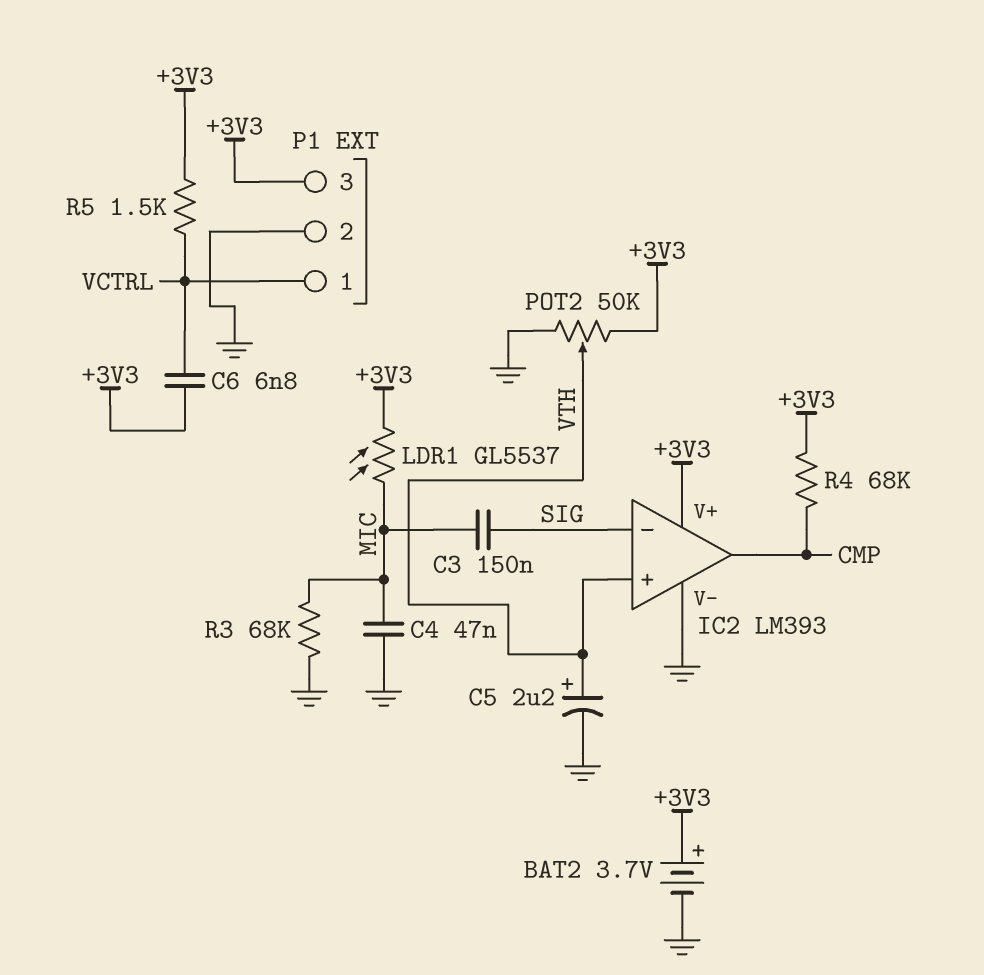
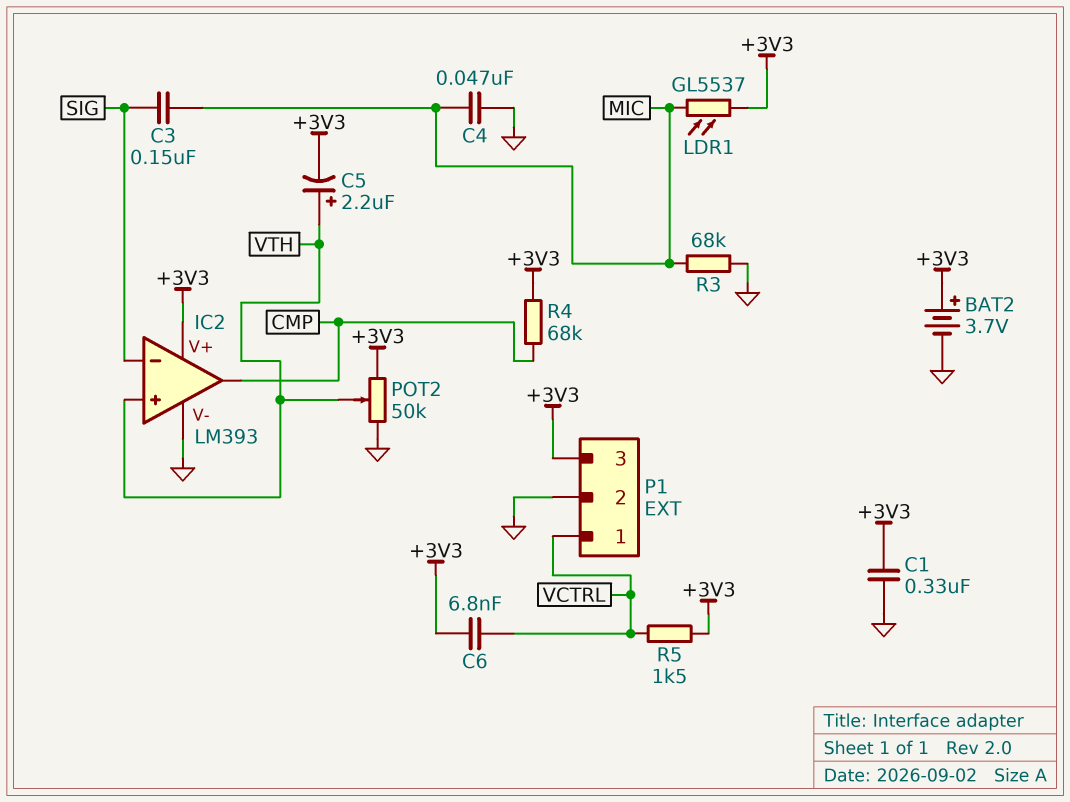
C1: none -> 330nF (+3V3, GND)
C5: 2.2uF (plus VTH, minus GND) -> 2.2uF (plus VTH, minus +3V3)

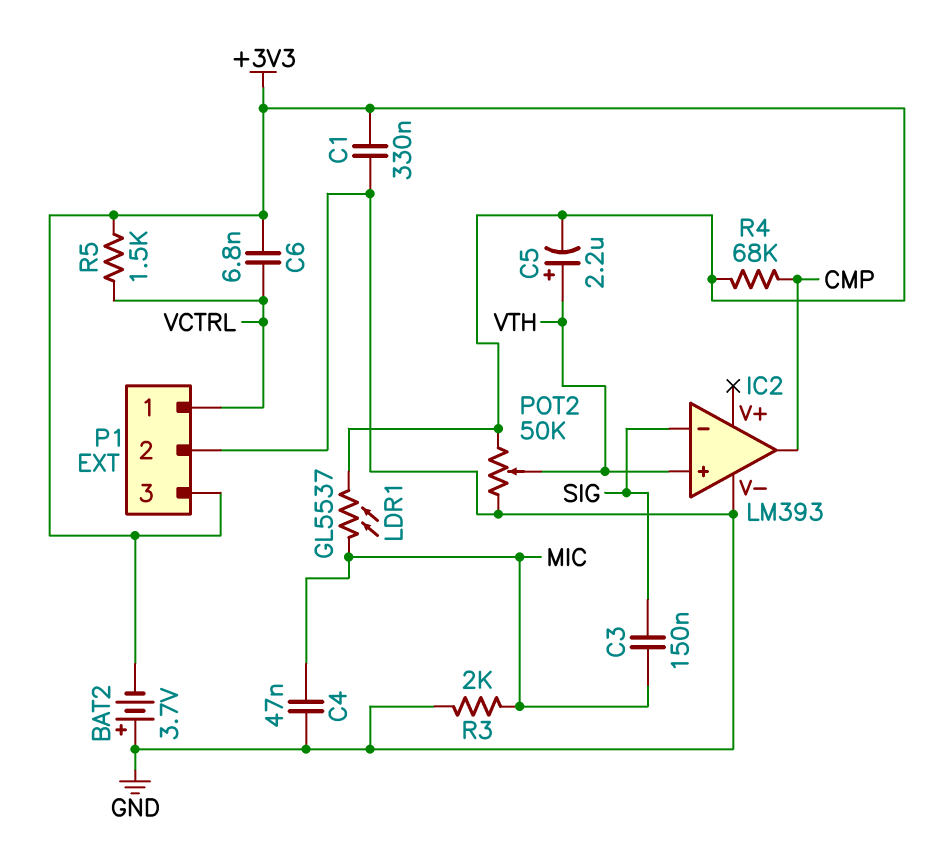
BAT2: 3.7V (plus +3V3, minus GND) -> 3.7V (plus GND, minus +3V3)
IC2 pin V+: +3V3 -> none
R3: 68k (GND, MIC) -> 2k (GND, MIC)

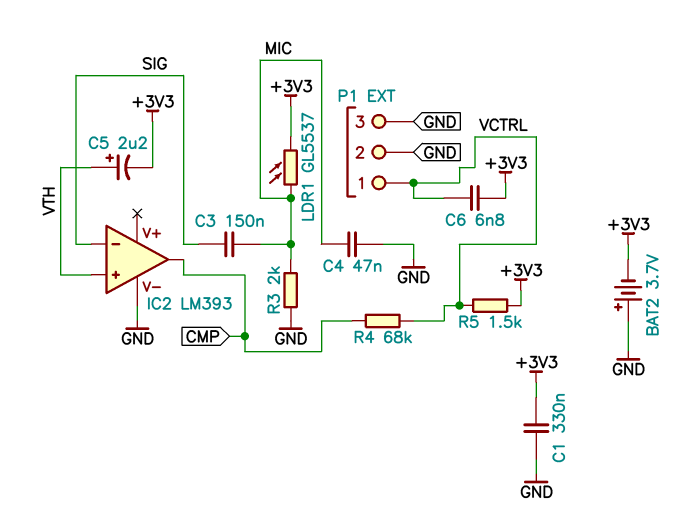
P1 pin 3: +3V3 -> GND
POT2: 50k (+3V3, GND, wiper VTH) -> none
R4: 68k (+3V3, CMP) -> 68k (CMP, VCTRL)

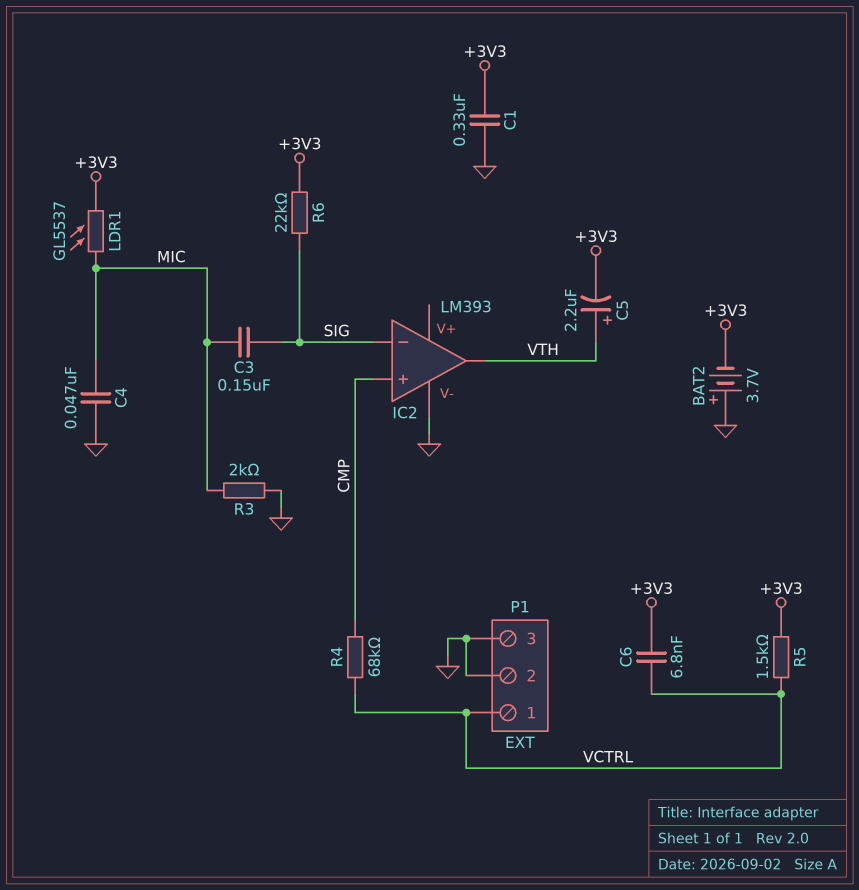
IC2 pin in+: VTH -> CMP
IC2 pin out: CMP -> VTH
R6: none -> 22k (+3V3, SIG)

